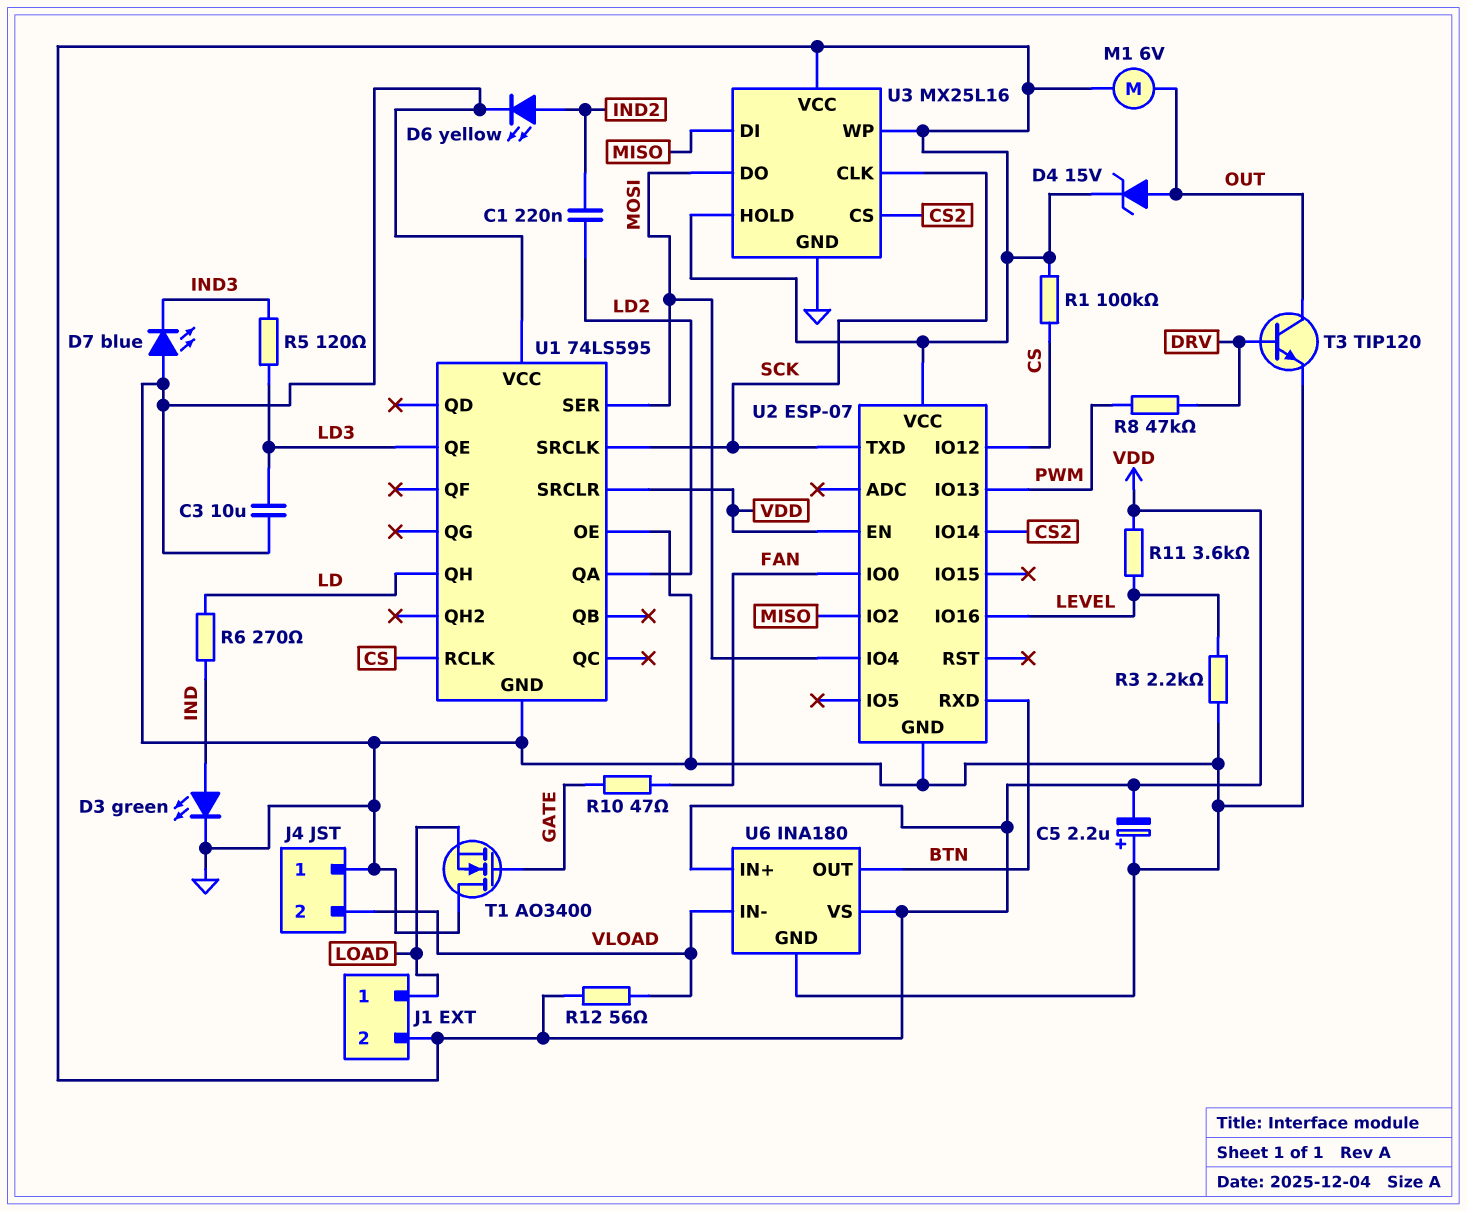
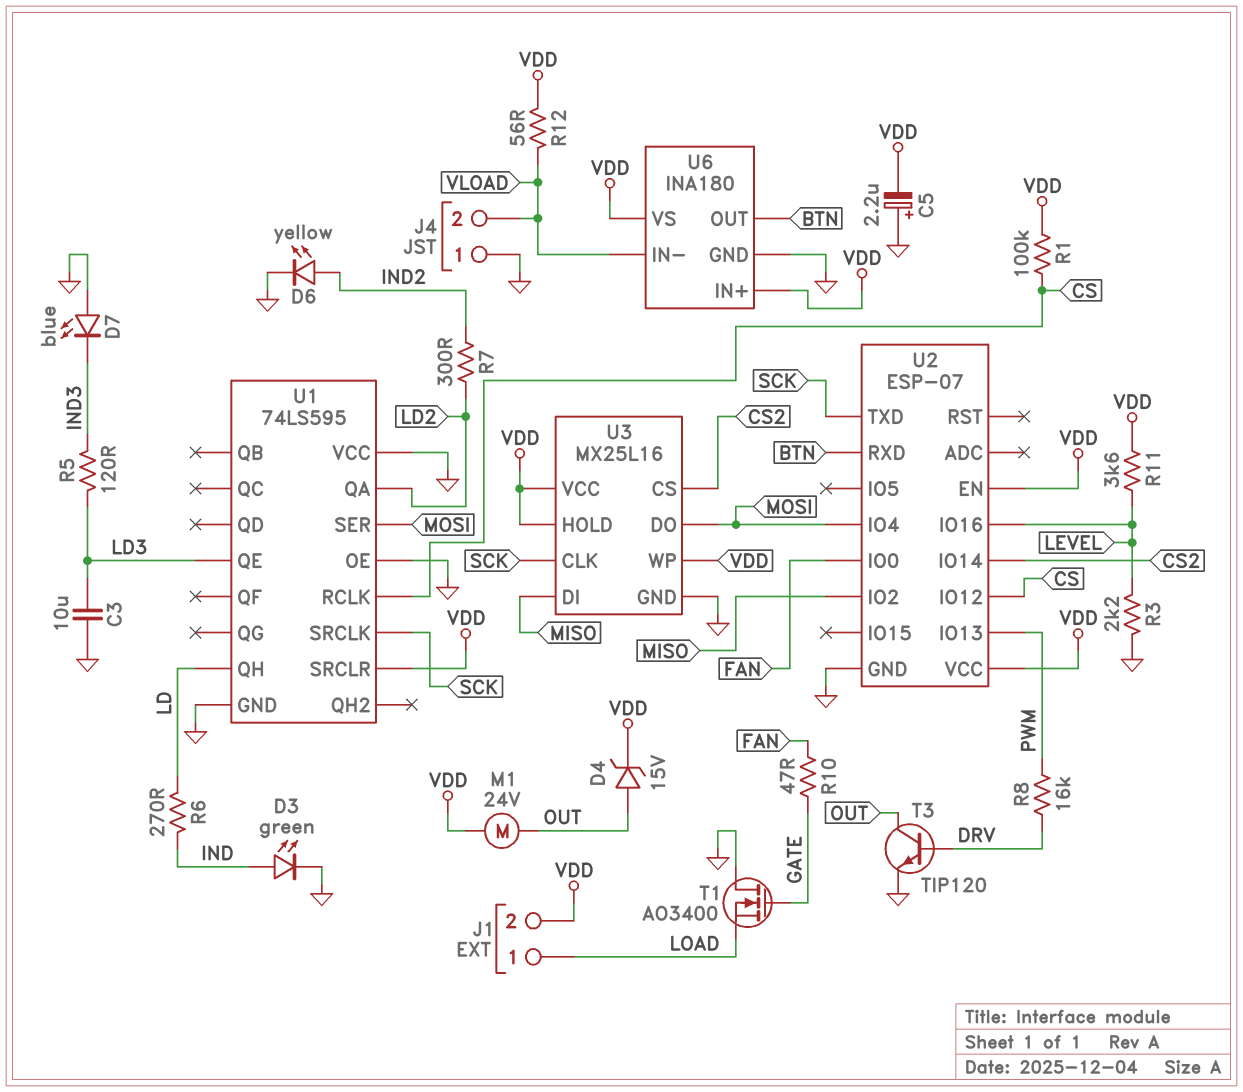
C1: 220nF (IND2, LD2) -> none
M1: motor 6V (OUT, VDD) -> motor 24V (OUT, VDD)
R7: none -> 300 (IND2, LD2)
R8: 47k (DRV, PWM) -> 16k (DRV, PWM)

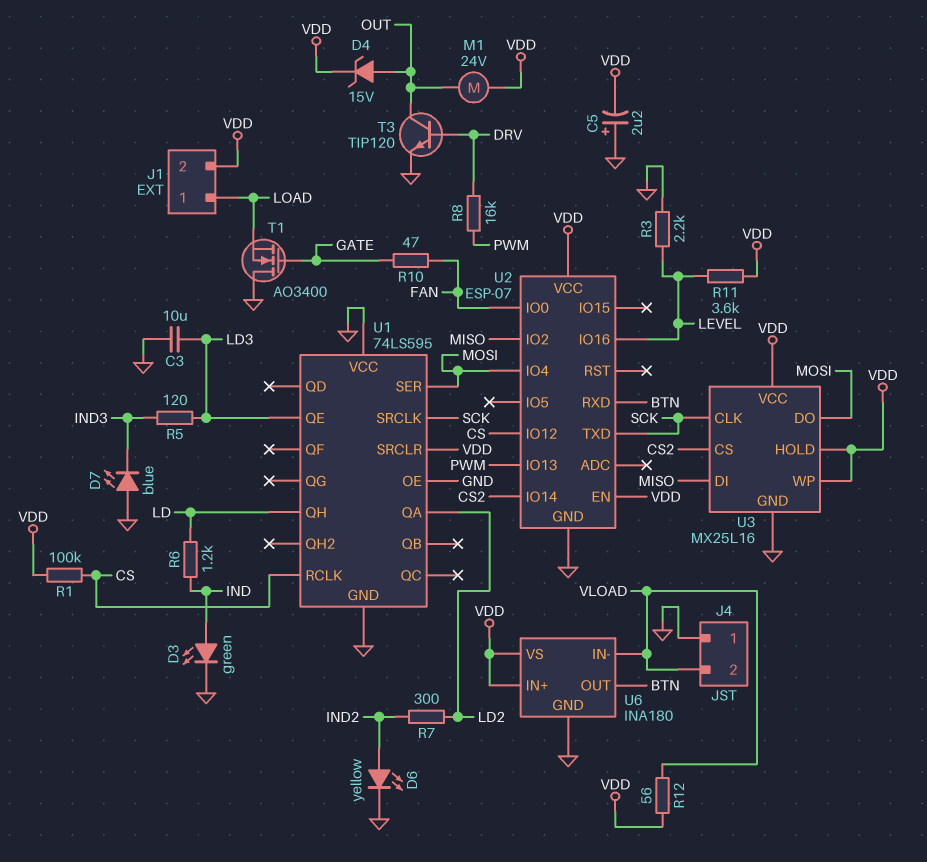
R6: 270 (IND, LD) -> 1.2k (IND, LD)

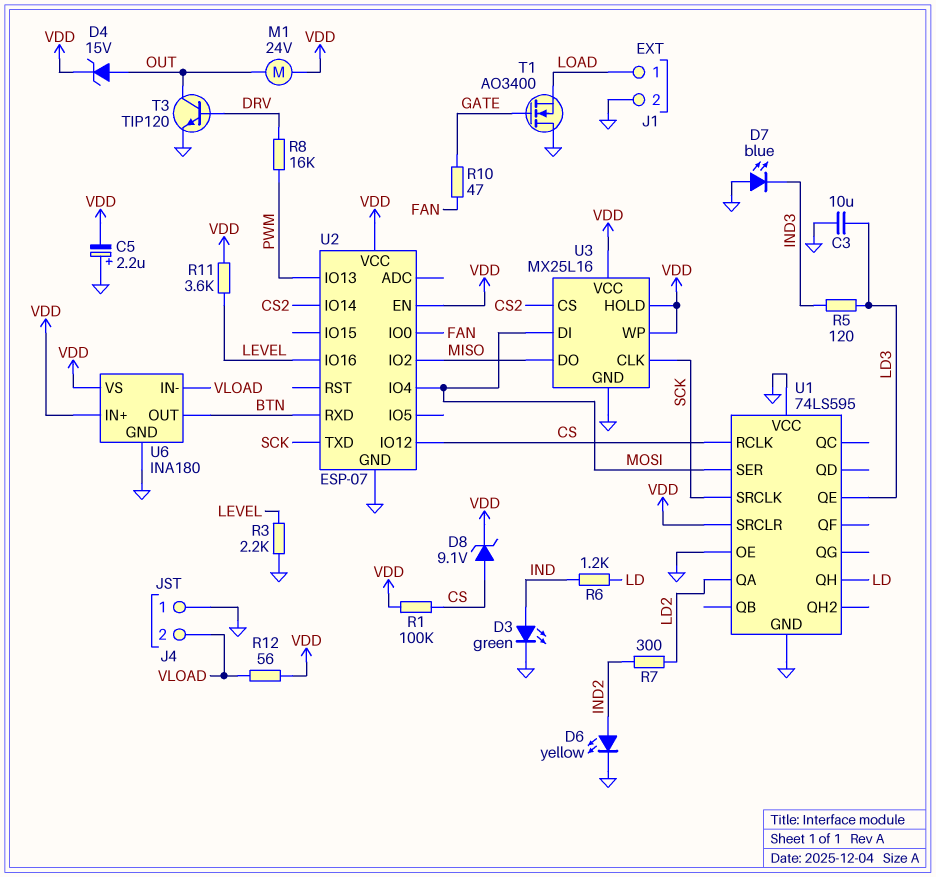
D8: none -> zener 9.1V (A CS, K VDD)
J1 pin 2: VDD -> GND
U3 pin DI: MISO -> MOSI
U3 pin DO: MOSI -> MISO

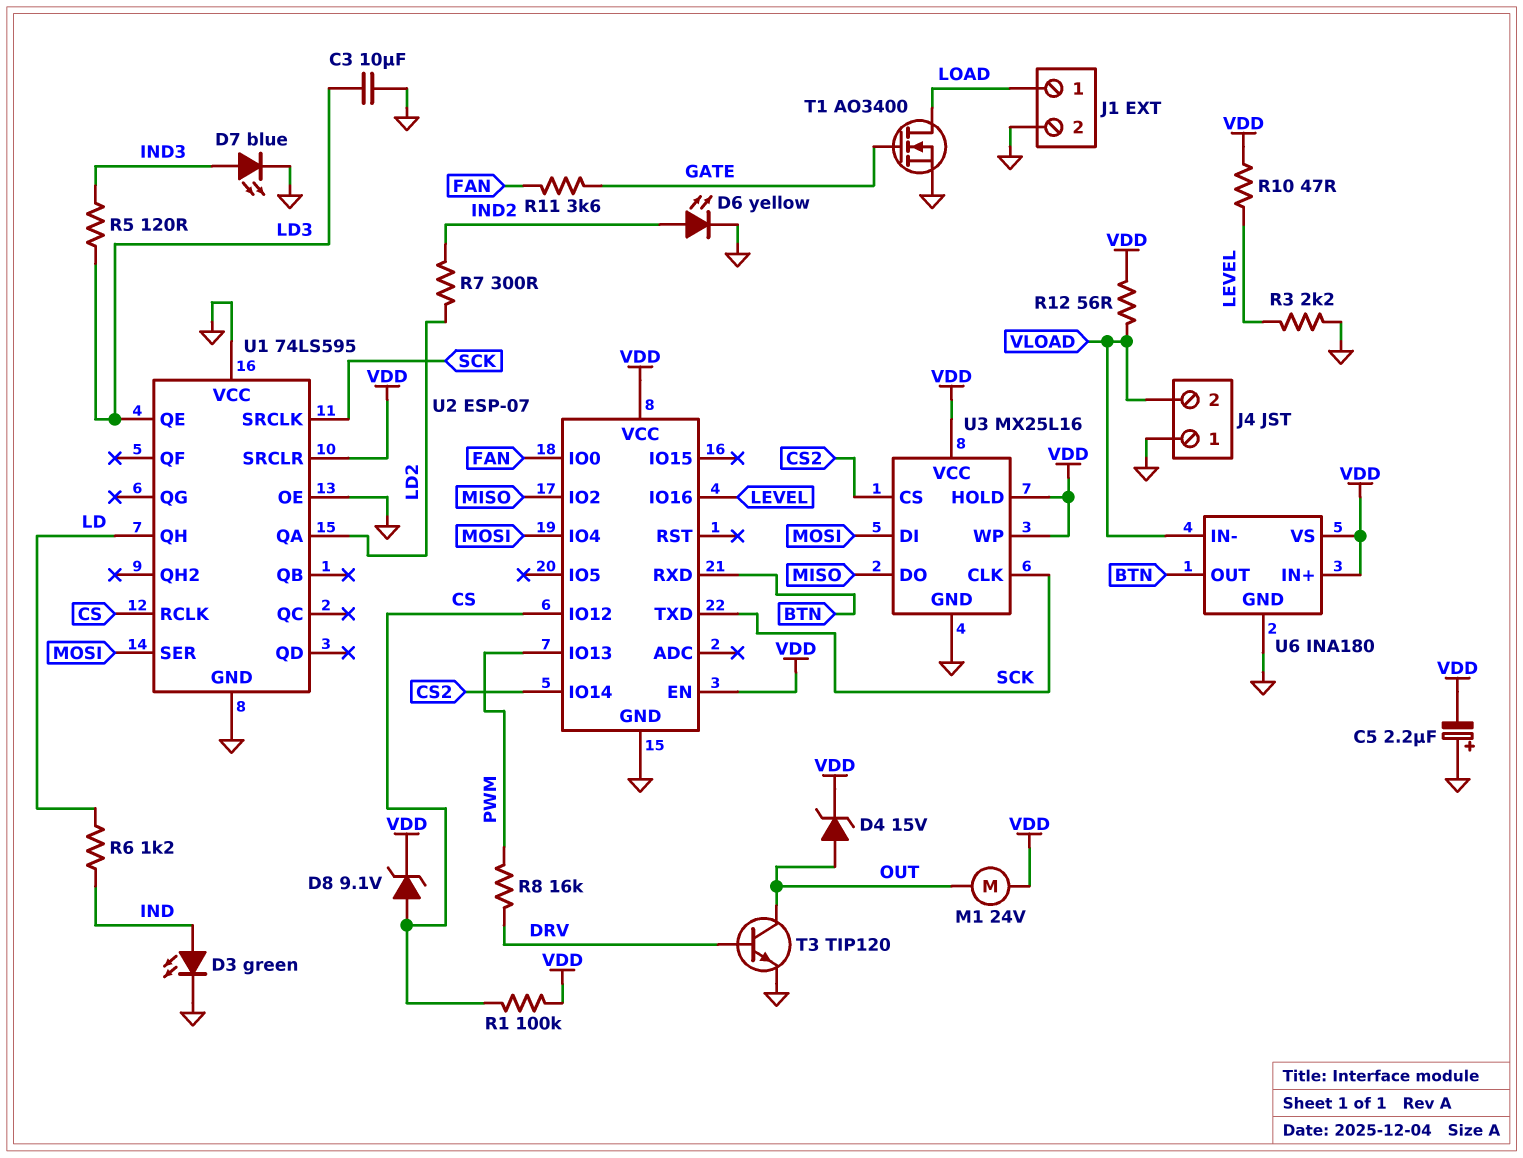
D7: LED blue (A GND, K IND3) -> LED blue (A IND3, K GND)
R10: 47 (FAN, GATE) -> 47 (LEVEL, VDD)
R11: 3.6k (LEVEL, VDD) -> 3.6k (FAN, GATE)
T1: NMOS AO3400 (G GATE, D GND, S LOAD) -> NMOS AO3400 (G GATE, D LOAD, S GND)

